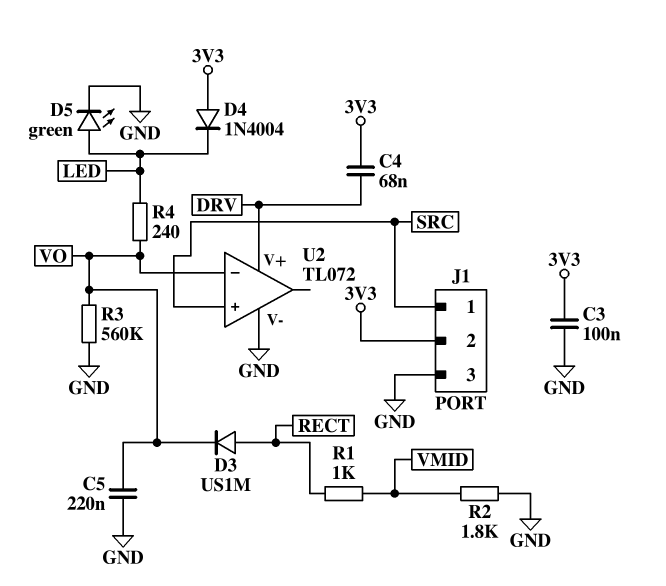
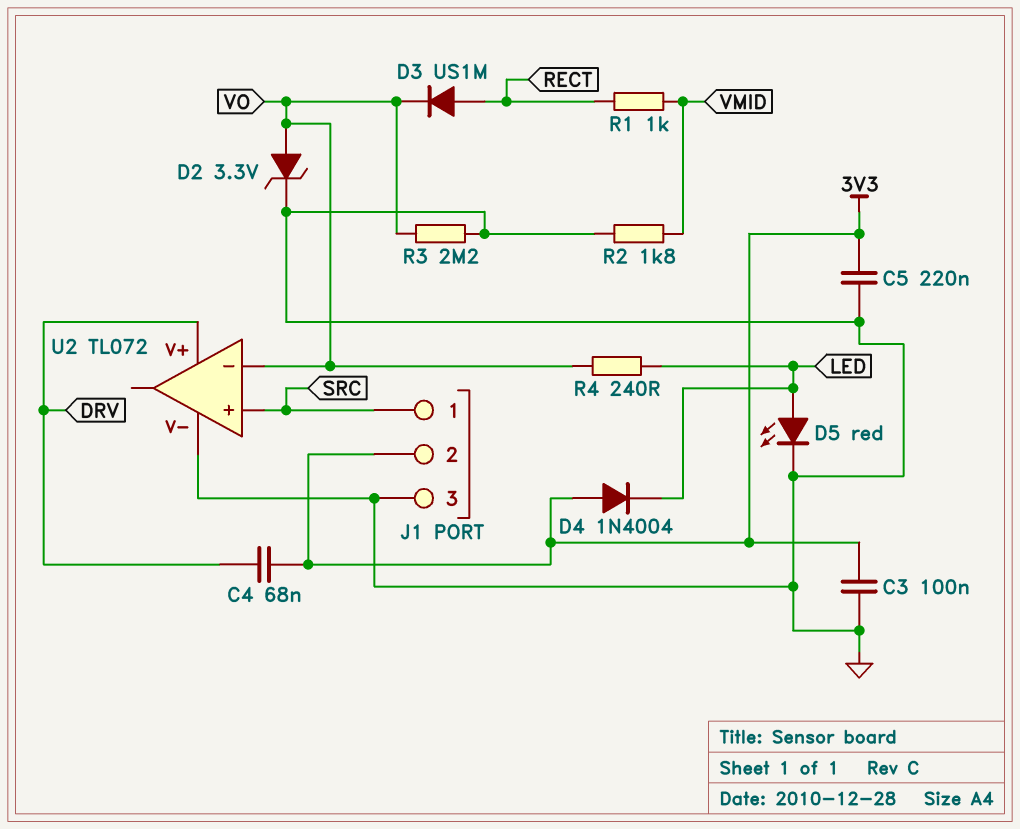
C5: 220nF (GND, VO) -> 220nF (3V3, GND)
D2: none -> zener 3.3V (A VO, K GND)
D5: LED green (A LED, K GND) -> LED red (A LED, K GND)
R3: 560k (GND, VO) -> 2.2M (GND, VO)

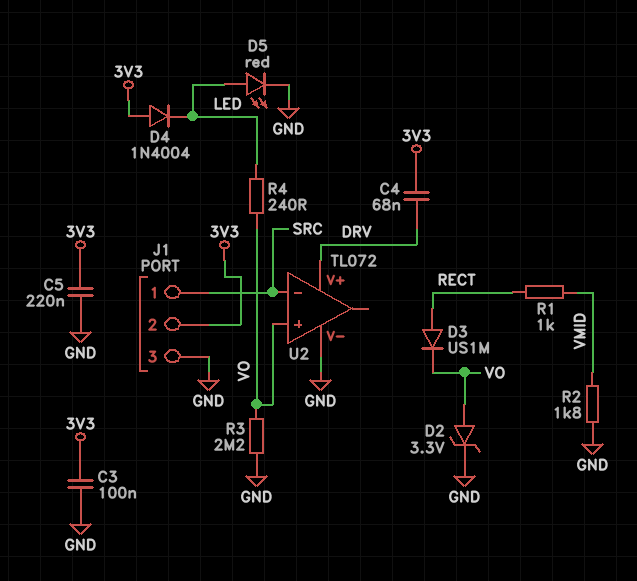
U2 pin in+: SRC -> VO
U2 pin in-: VO -> SRC

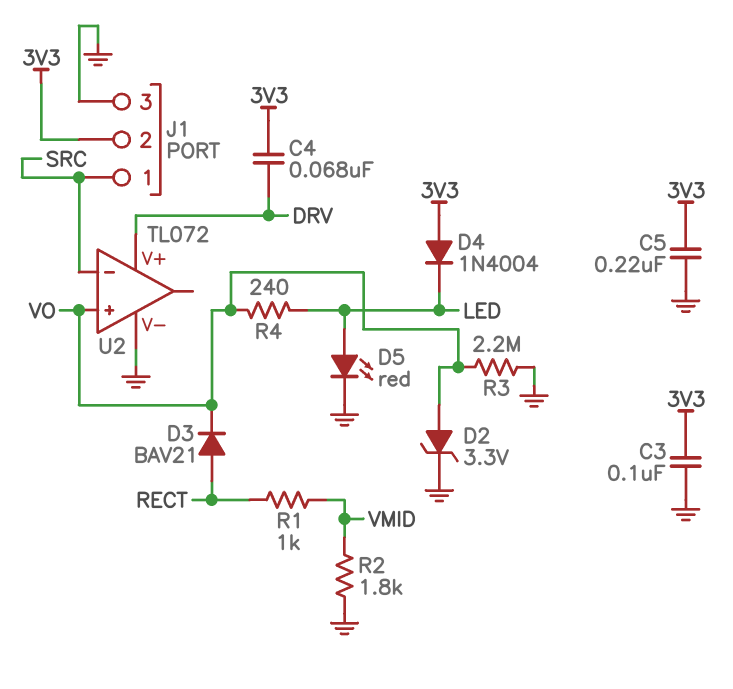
D3: diode US1M (A RECT, K VO) -> diode BAV21 (A RECT, K VO)

